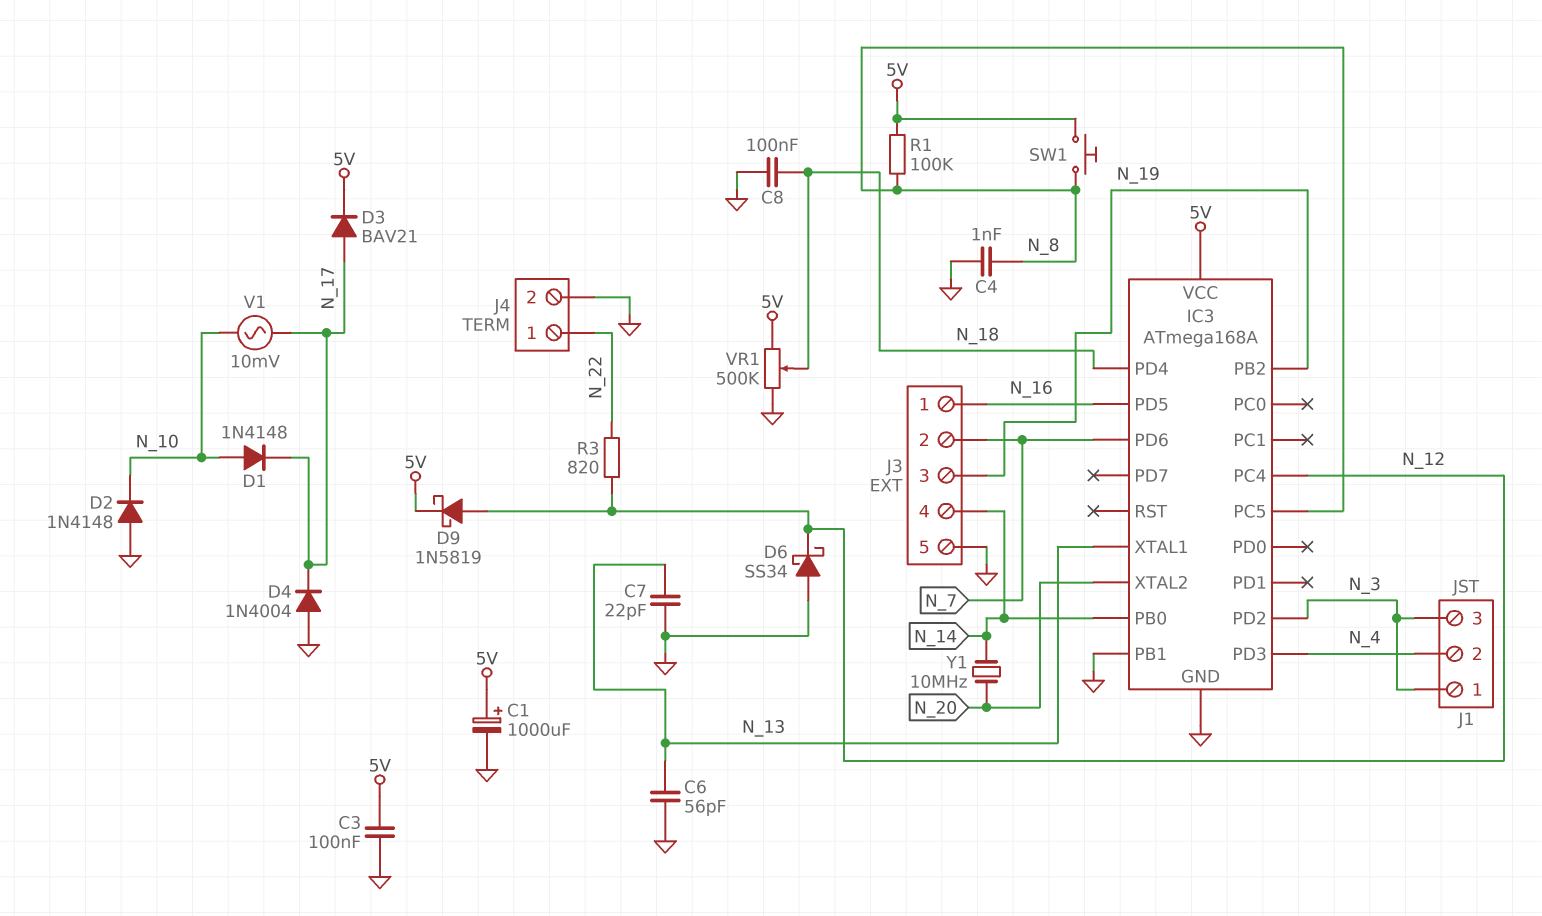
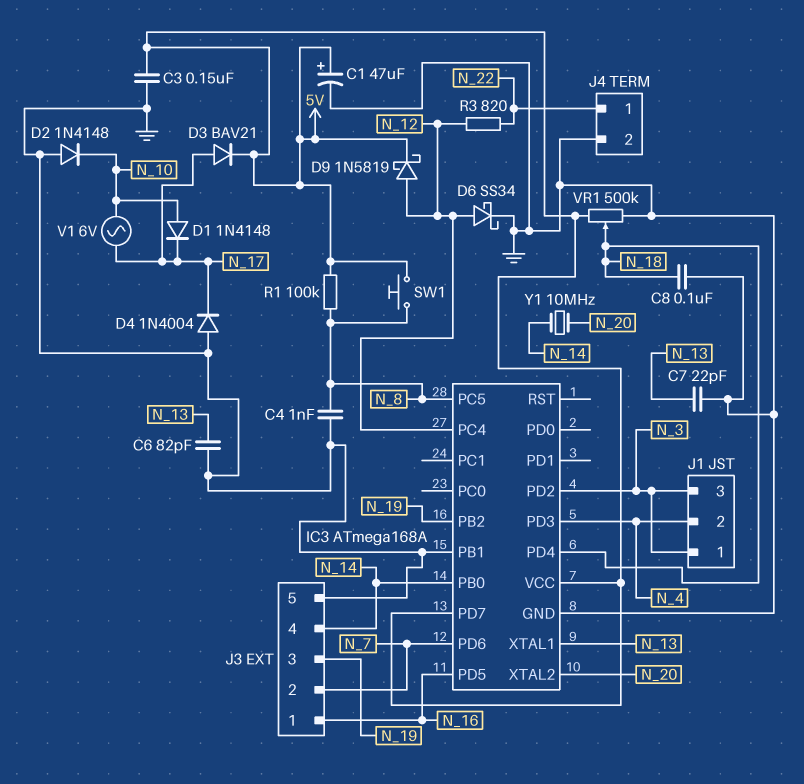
C1: 1000uF (plus 5V, minus GND) -> 47uF (plus 5V, minus GND)
C3: 100nF (5V, GND) -> 150nF (5V, GND)
C6: 56pF (GND, N_13) -> 82pF (GND, N_13)
D6: schottky SS34 (A GND, K N_12) -> schottky SS34 (A N_12, K GND)
IC3 pin PD7: none -> 5V
V1: AC 10mV (N_10, N_17) -> AC 6V (N_10, N_17)

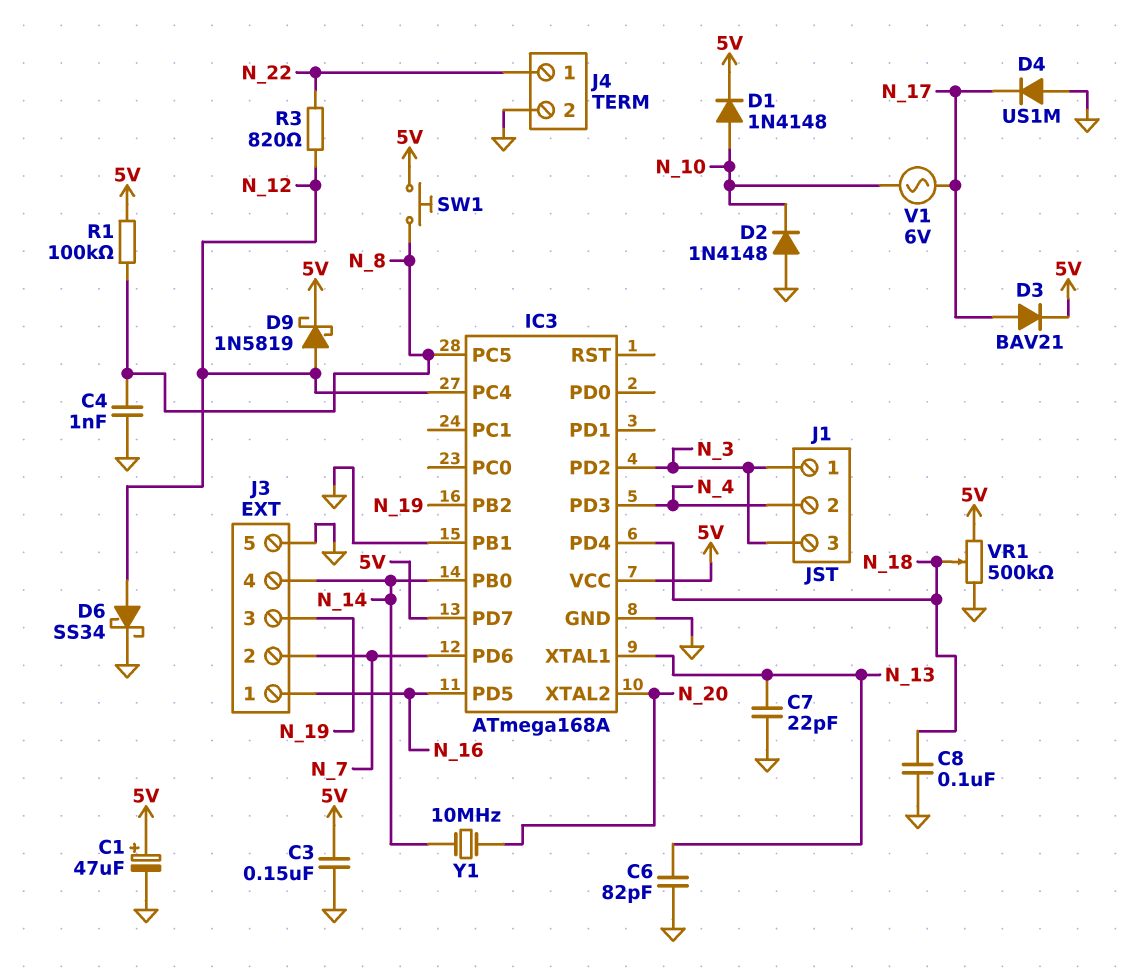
D1: diode 1N4148 (A N_10, K N_17) -> diode 1N4148 (A N_10, K 5V)
D4: diode 1N4004 (A GND, K N_17) -> diode US1M (A GND, K N_17)

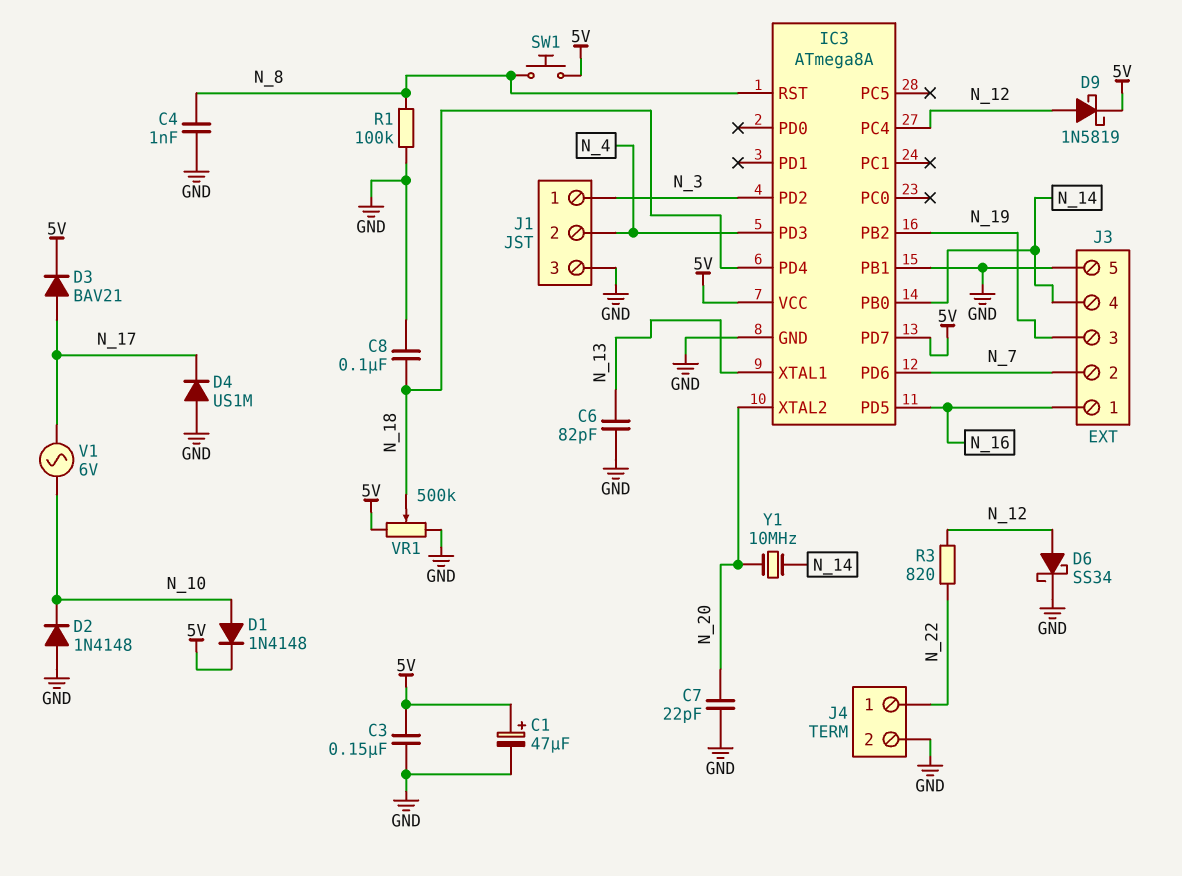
C7: 22pF (GND, N_13) -> 22pF (GND, N_20)
IC3: ATmega168A -> ATmega8A
IC3 pin PC5: N_8 -> none
IC3 pin RST: none -> N_8
J1 pin 3: N_3 -> GND
R1: 100k (5V, N_8) -> 100k (GND, N_8)

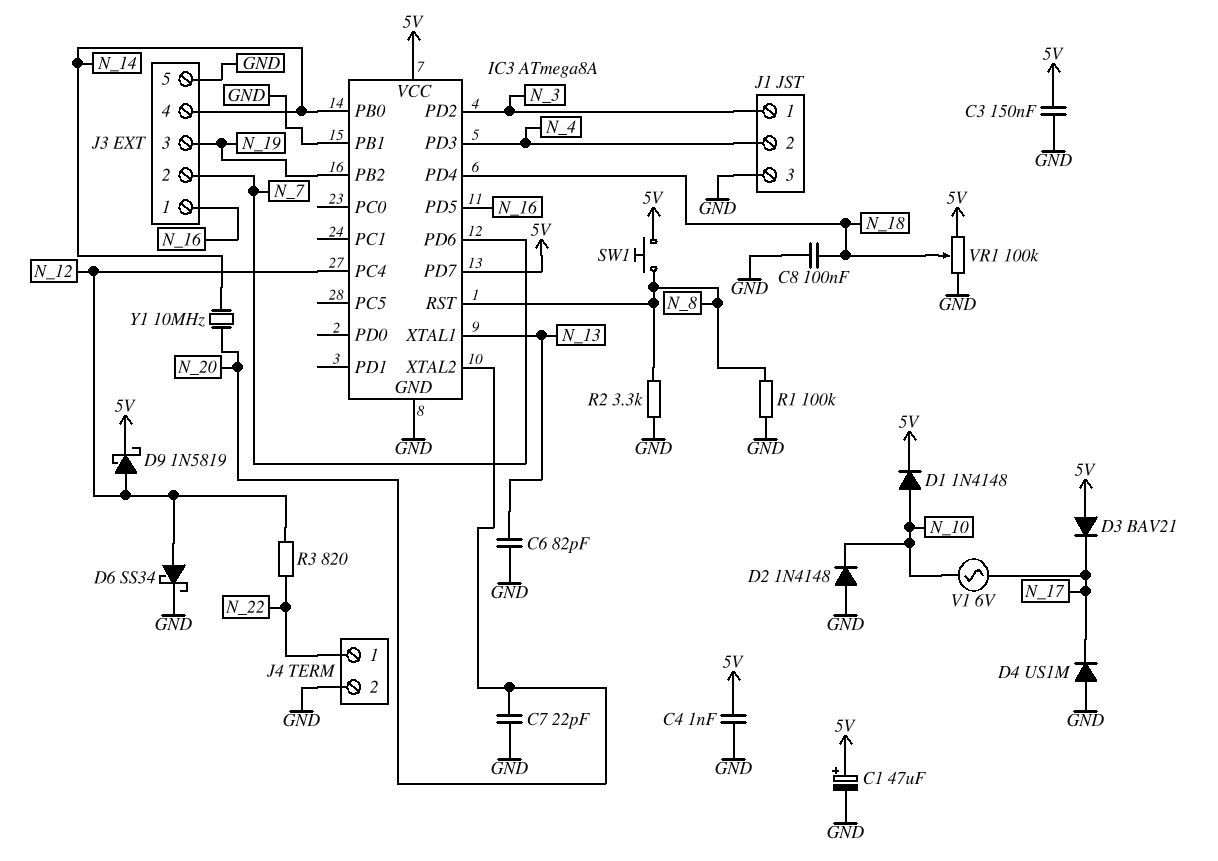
C4: 1nF (GND, N_8) -> 1nF (5V, GND)
D3: diode BAV21 (A N_17, K 5V) -> diode BAV21 (A 5V, K N_17)
R2: none -> 3.3k (GND, N_8)
VR1: 500k (5V, GND, wiper N_18) -> 100k (5V, GND, wiper N_18)

